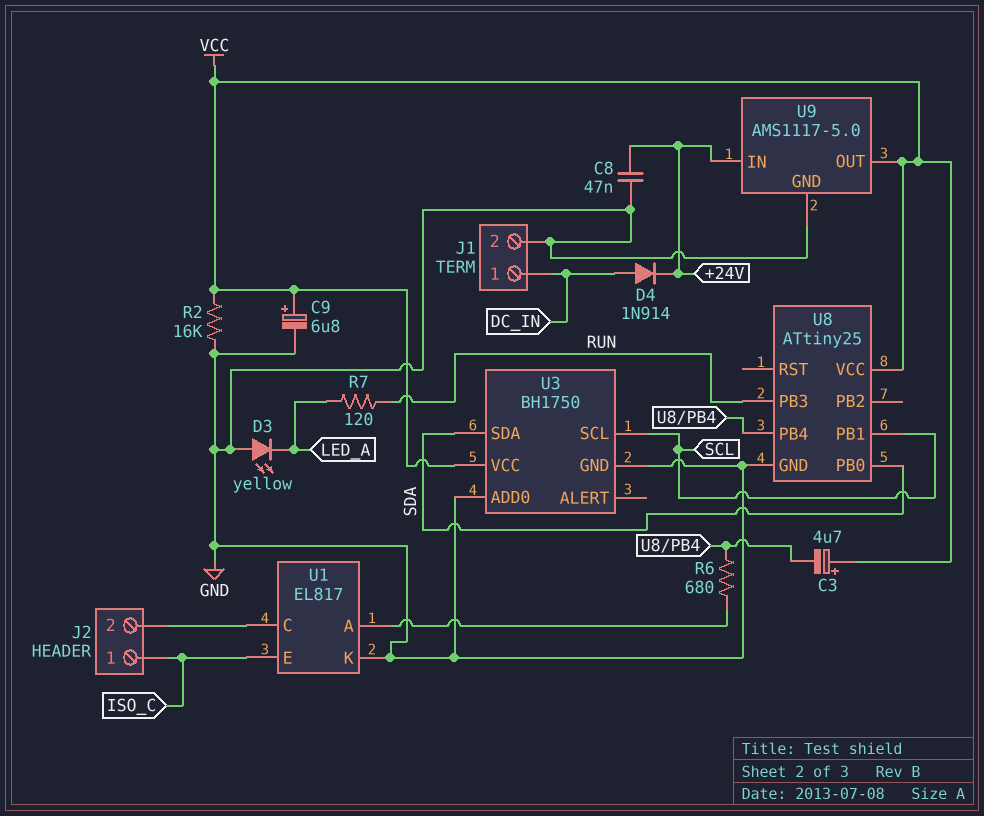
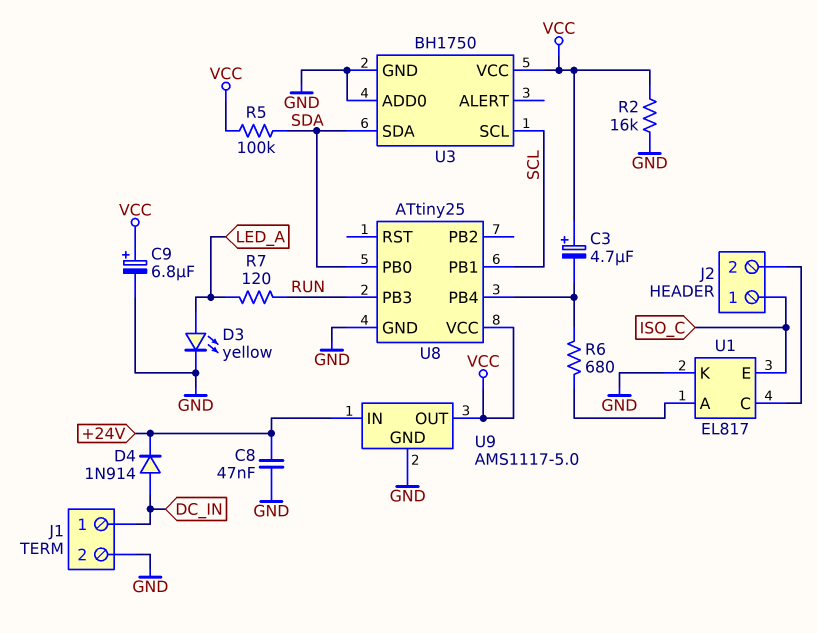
D3: LED yellow (A GND, K LED_A) -> LED yellow (A LED_A, K GND)
R5: none -> 100k (SDA, VCC)

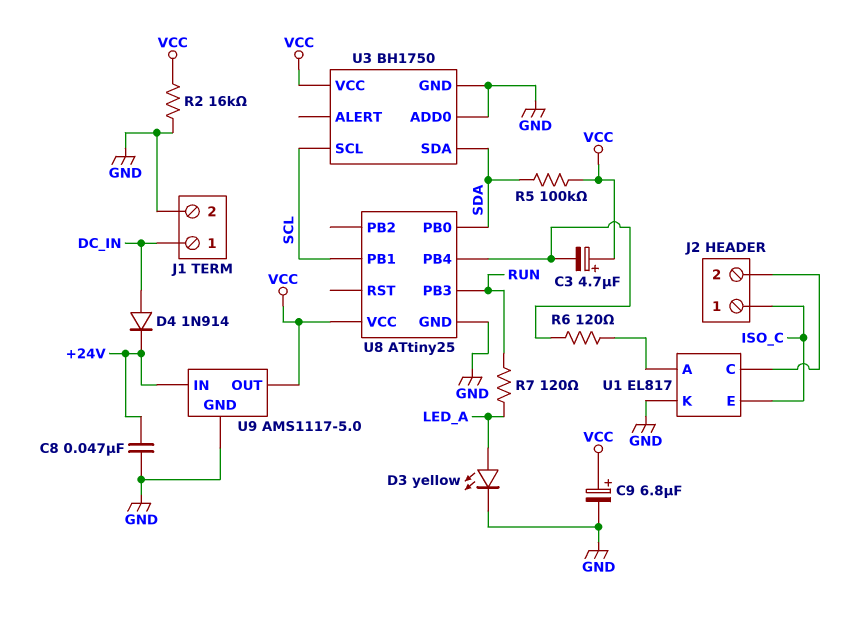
R6: 680 (U1/A, U8/PB4) -> 120 (U1/A, U8/PB4)

